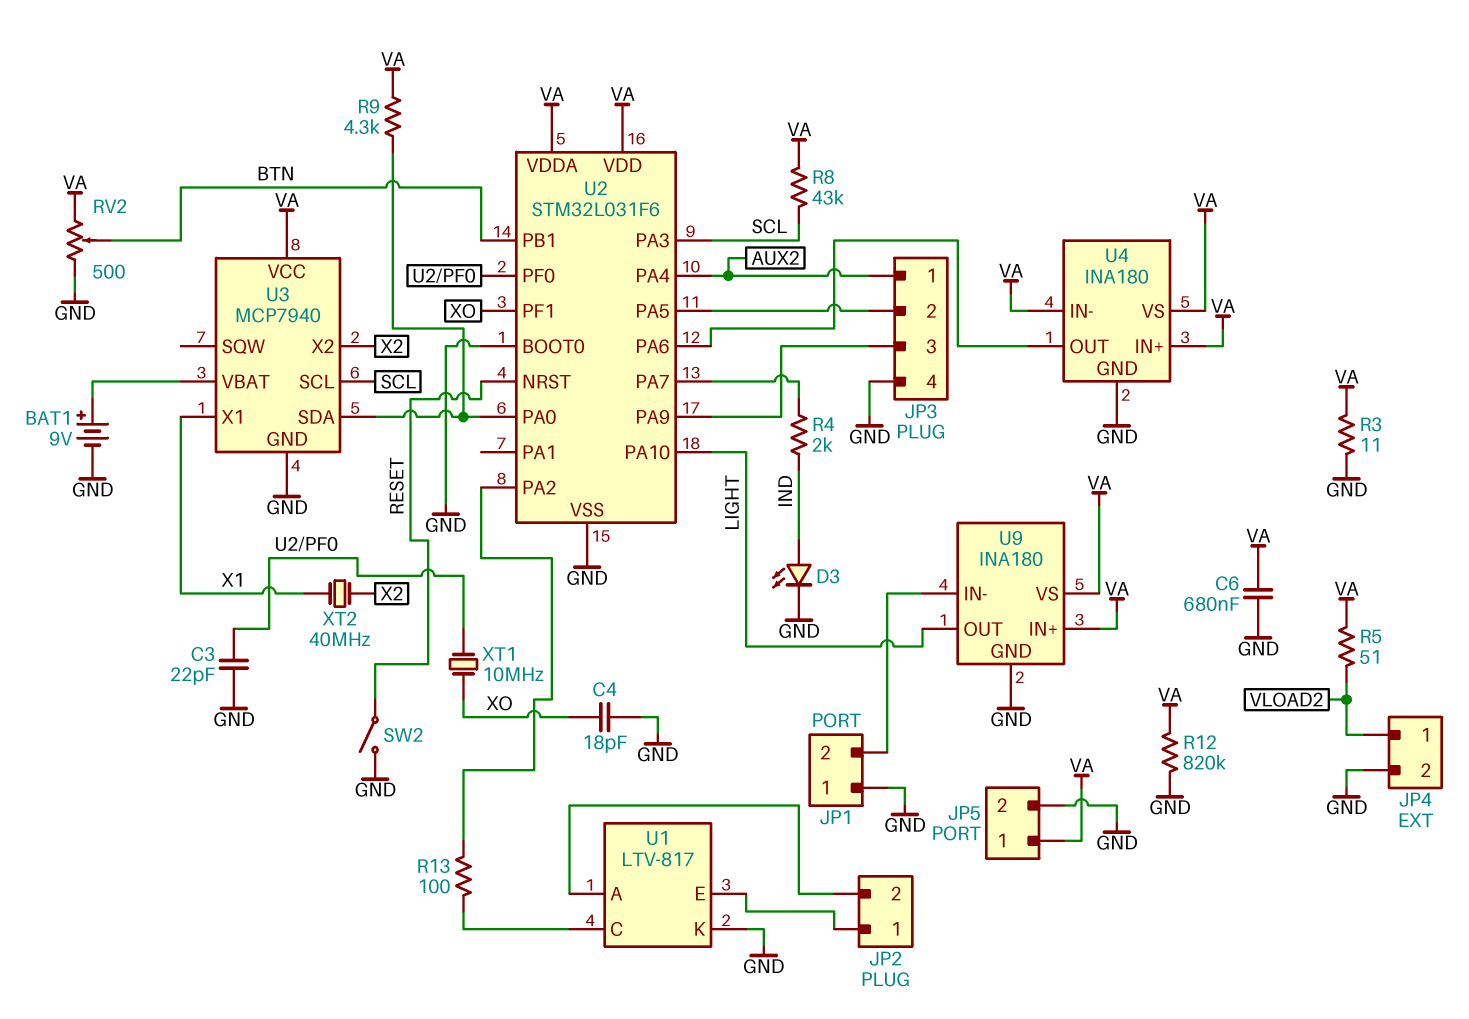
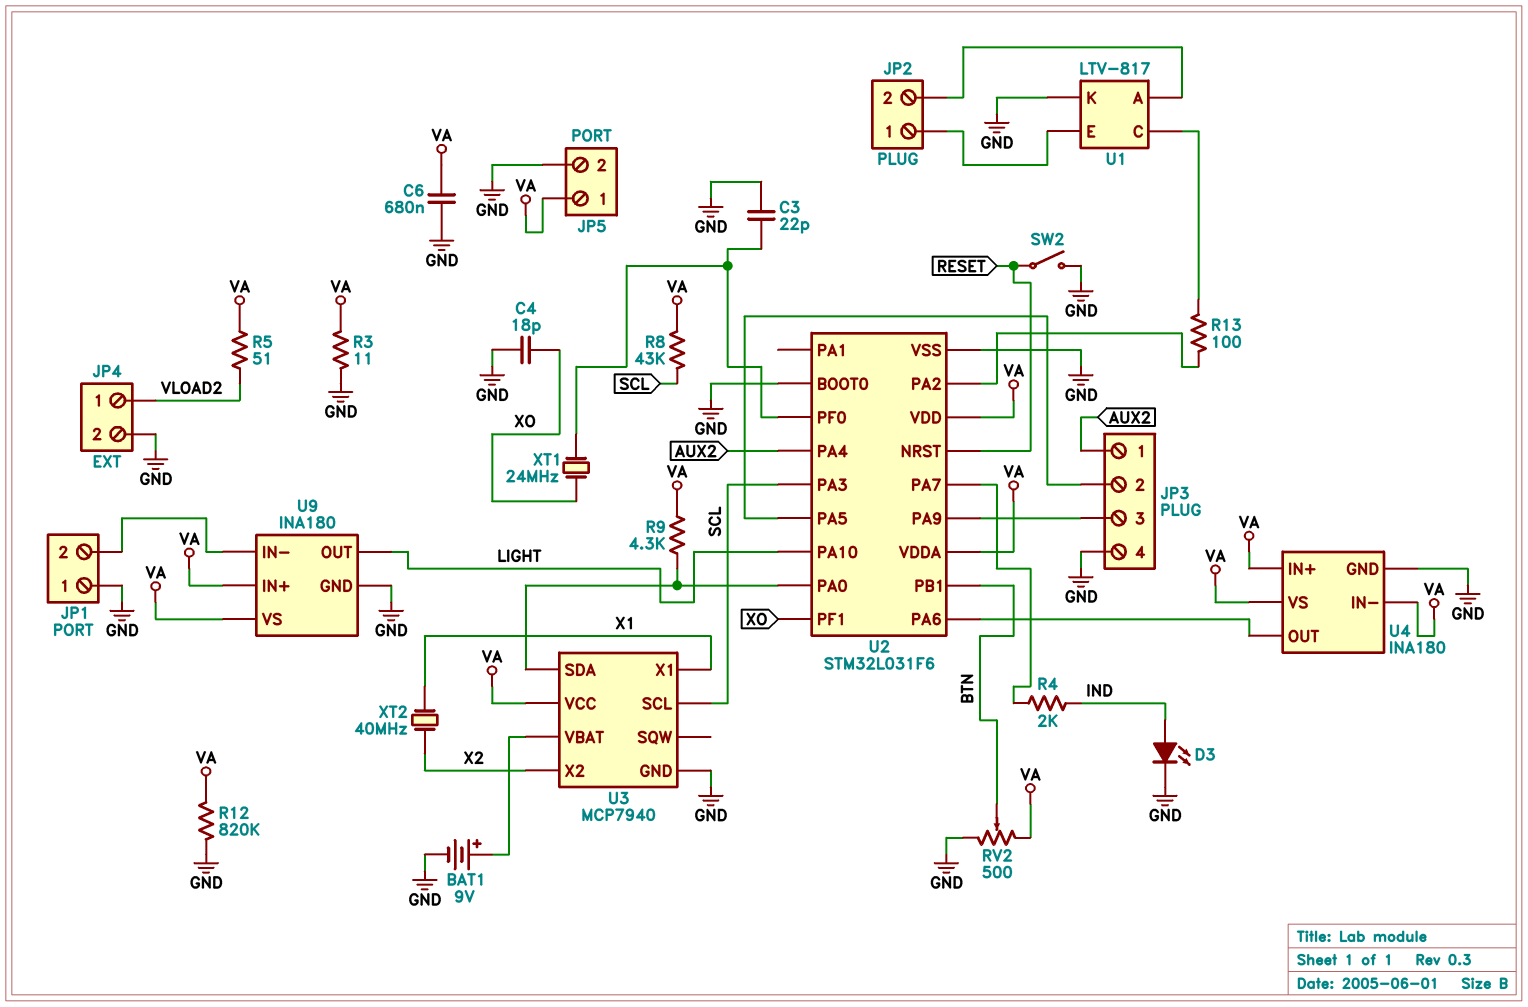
XT1: 10MHz (U2/PF0, XO) -> 24MHz (U2/PF0, XO)

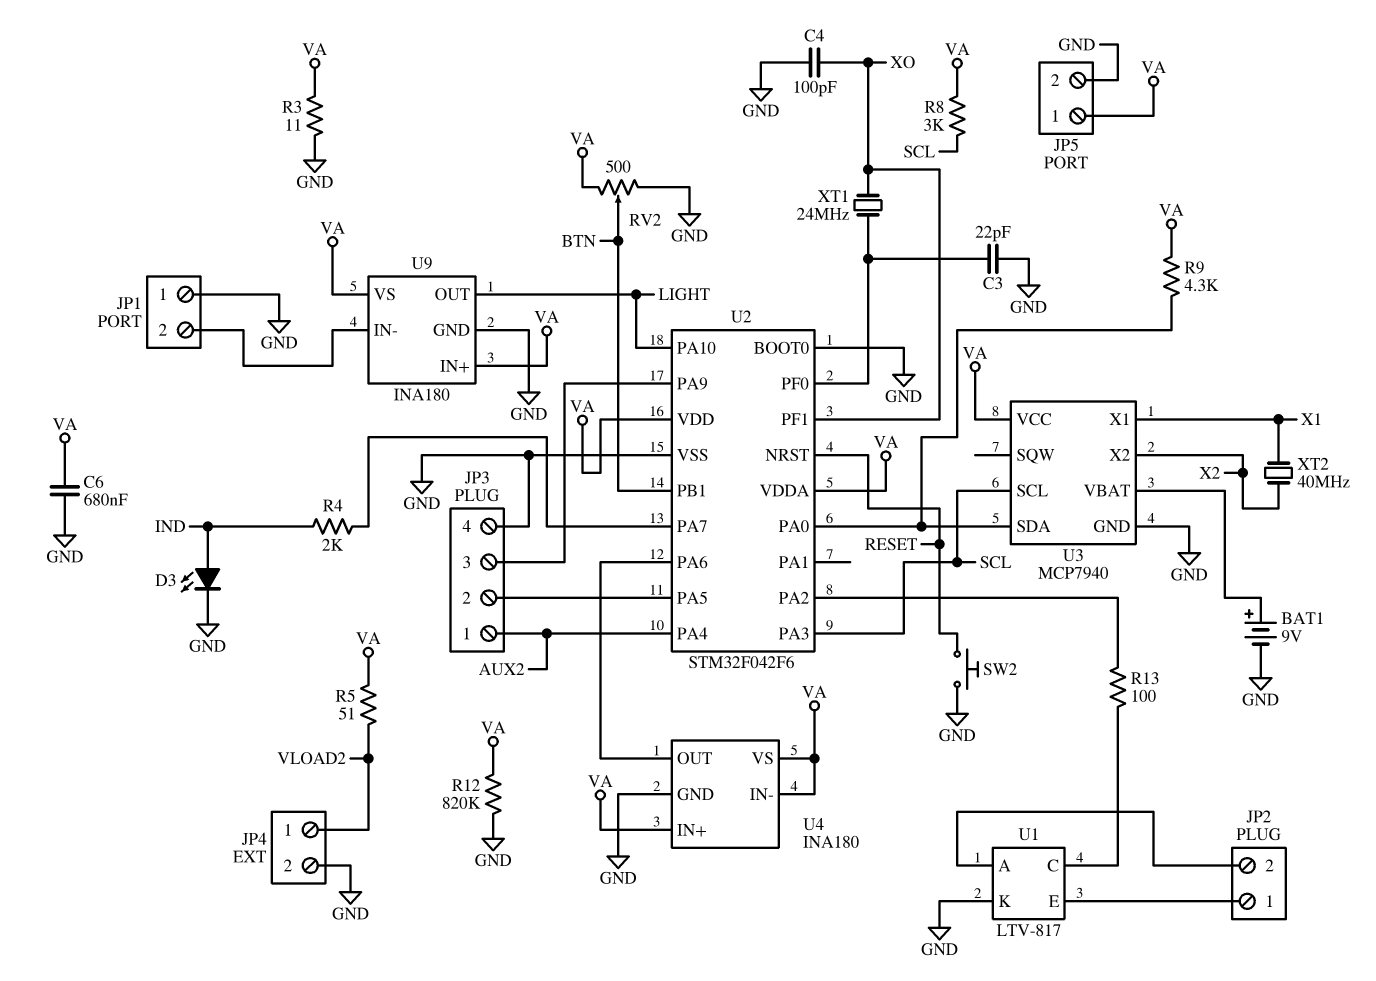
C4: 18pF (GND, XO) -> 100pF (GND, XO)
R8: 43k (SCL, VA) -> 3k (SCL, VA)
SW2: switch (GND, RESET) -> button (GND, RESET)
U2: STM32L031F6 -> STM32F042F6

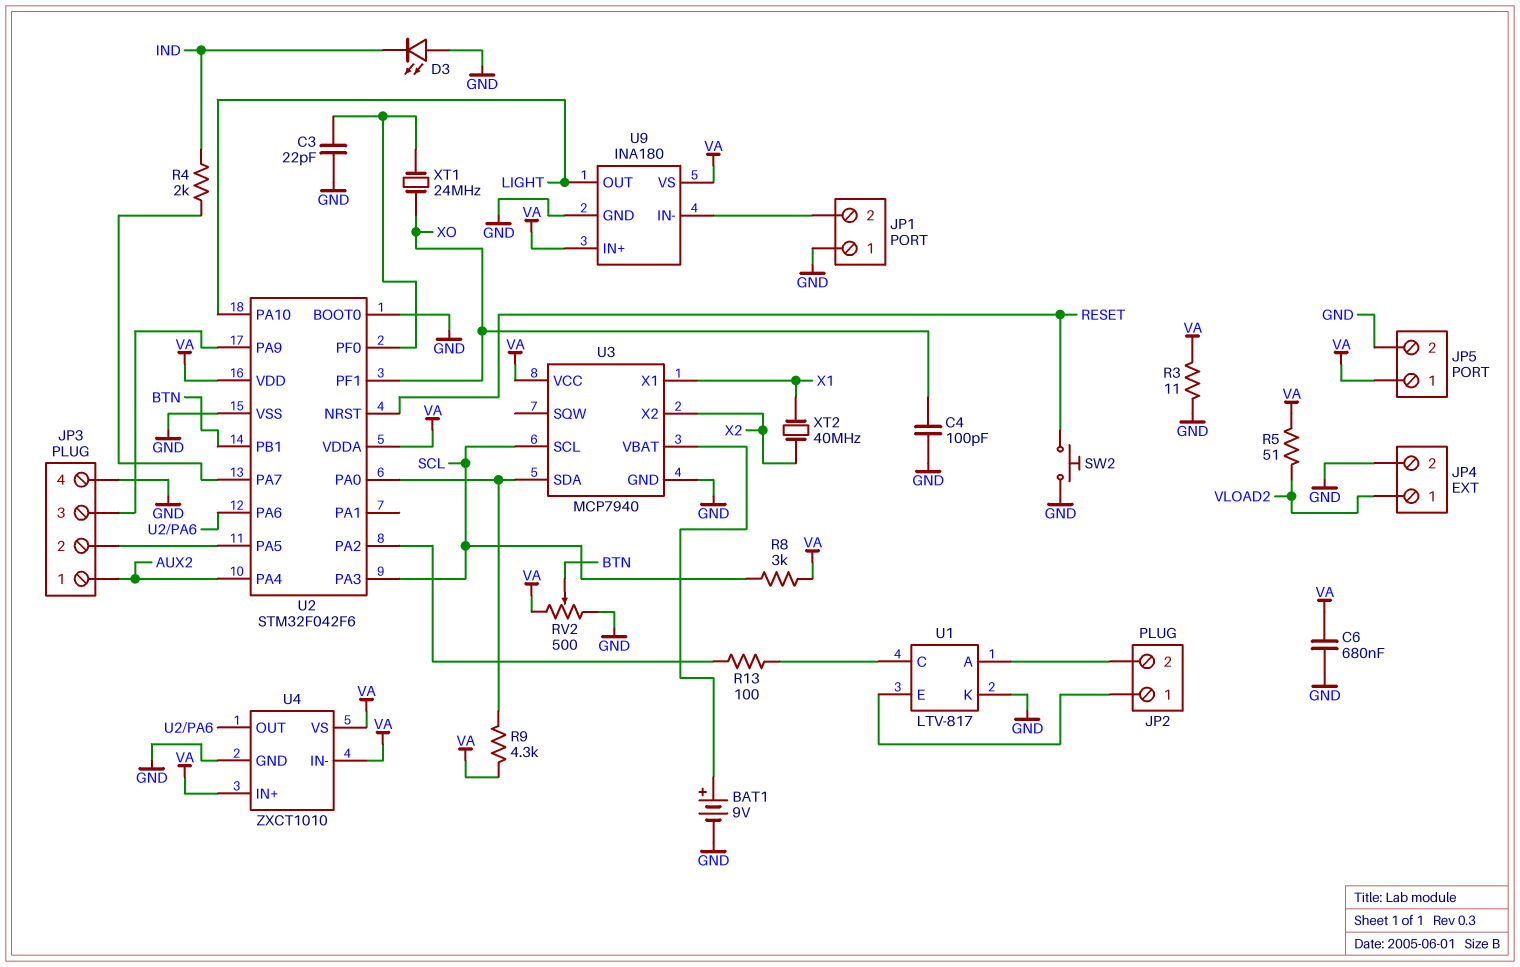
D3: LED (A IND, K GND) -> LED (A GND, K IND)
R12: 820k (GND, VA) -> none
U4: INA180 -> ZXCT1010

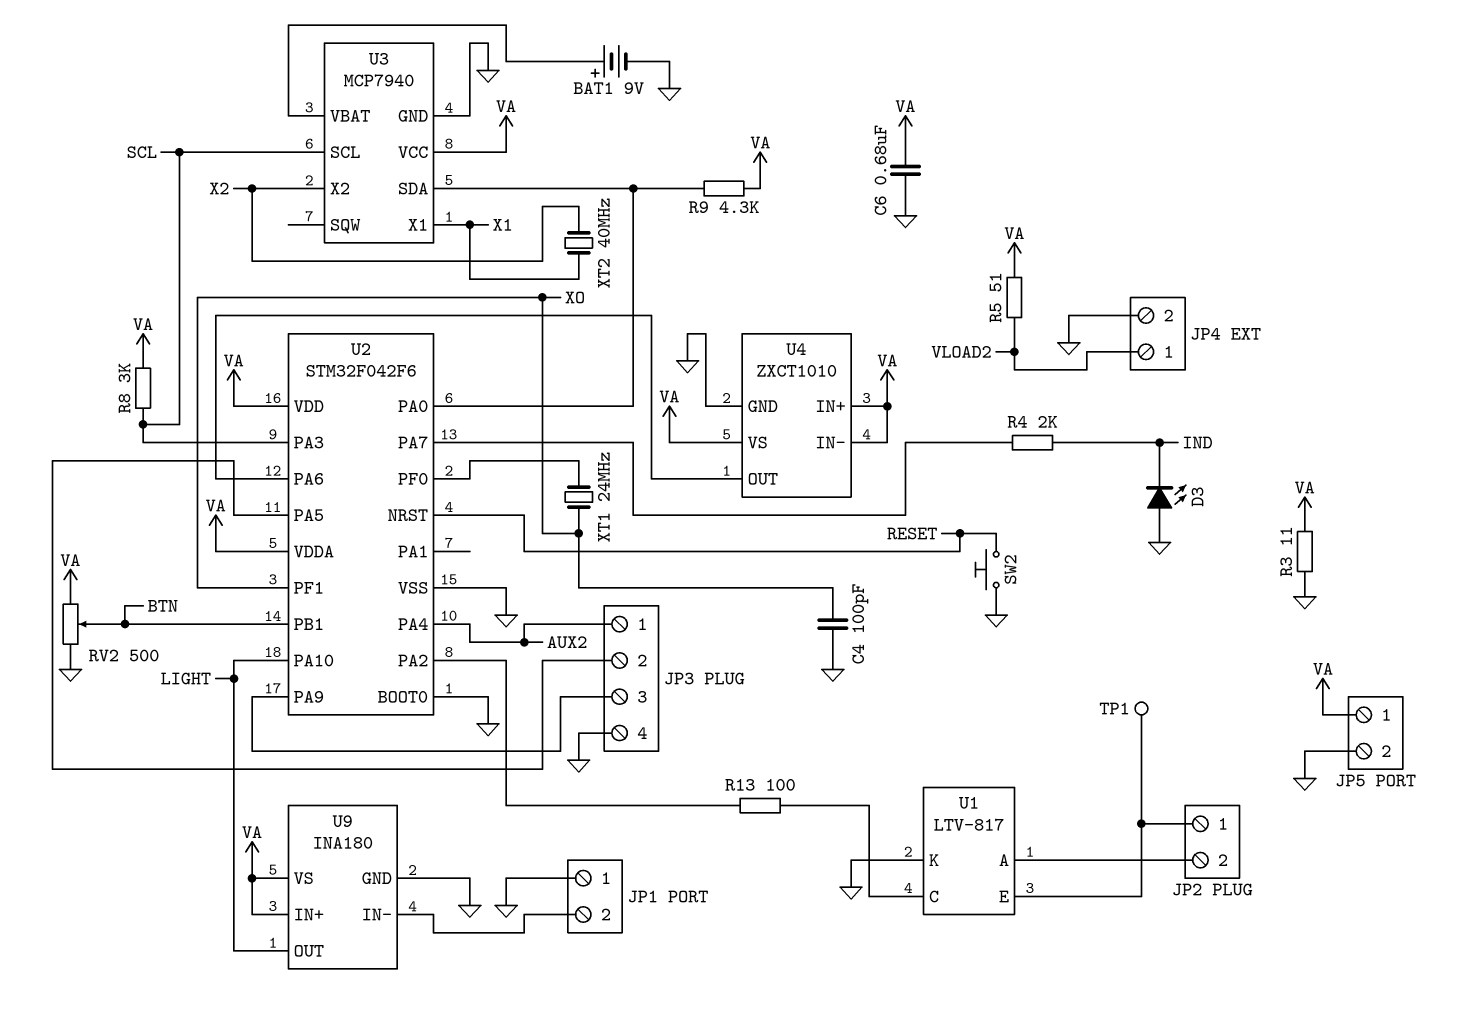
C3: 22pF (GND, U2/PF0) -> none
TP1: none -> test point (JP2/1)

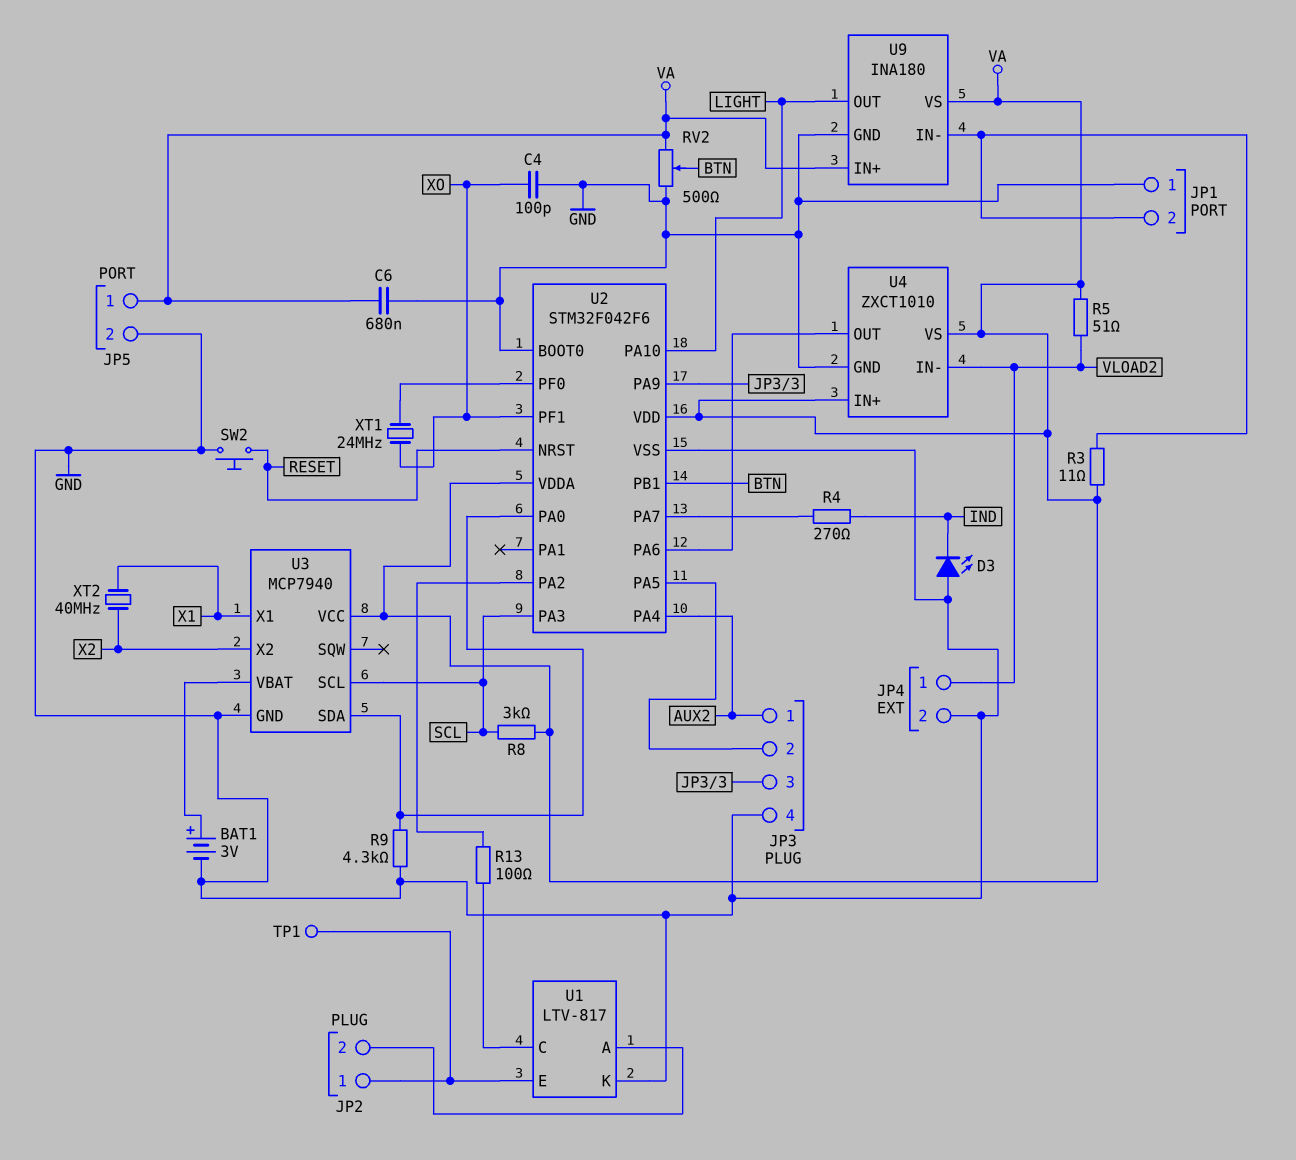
BAT1: 9V (plus U3/VBAT, minus GND) -> 3V (plus U3/VBAT, minus GND)
R3: 11 (GND, VA) -> 11 (JP1/2, VA)
R4: 2k (IND, U2/PA7) -> 270 (IND, U2/PA7)
R9: 4.3k (U2/PA0, VA) -> 4.3k (GND, U2/PA0)
U4 pin IN-: VA -> VLOAD2

